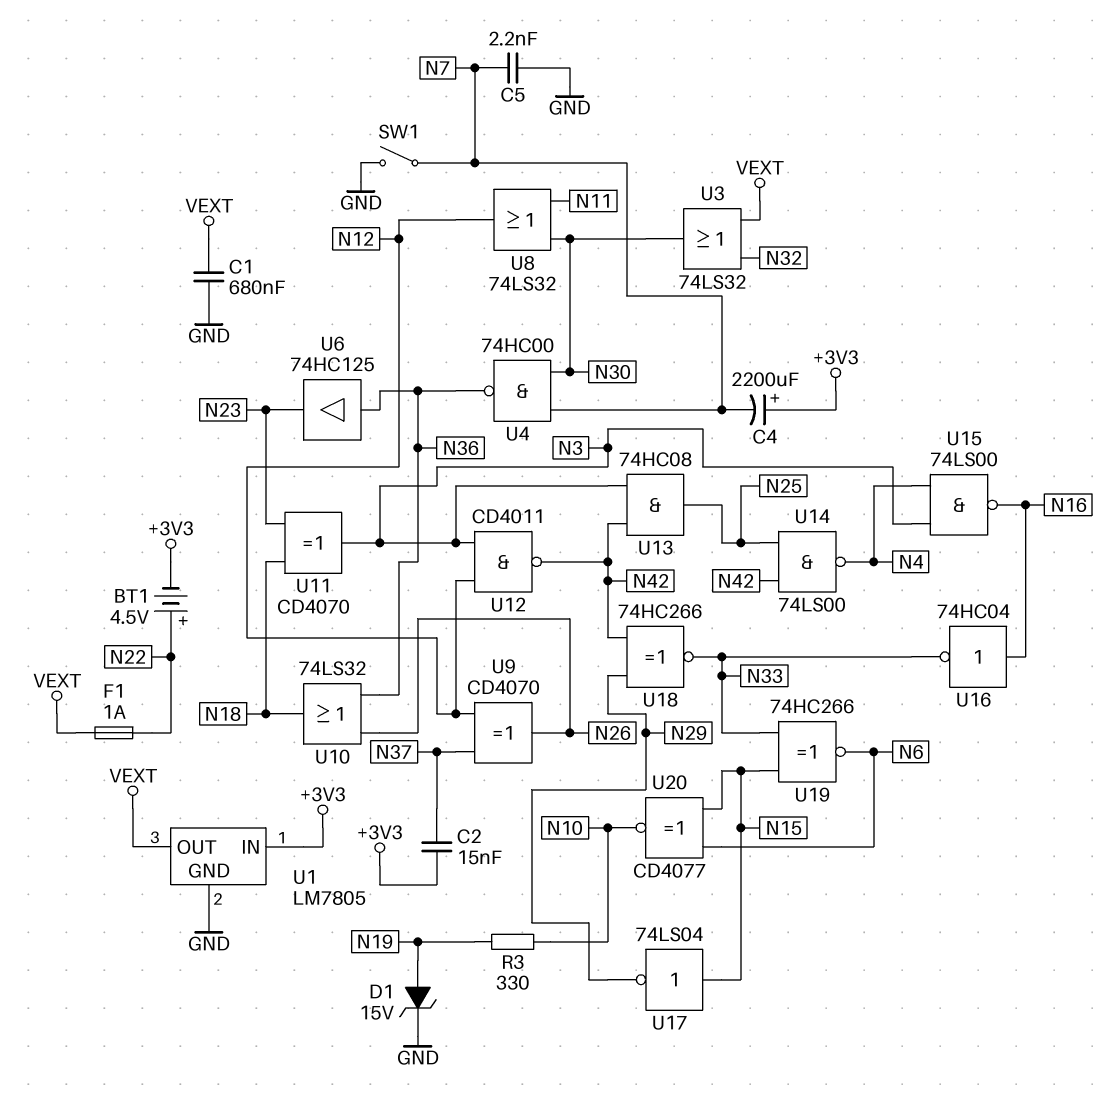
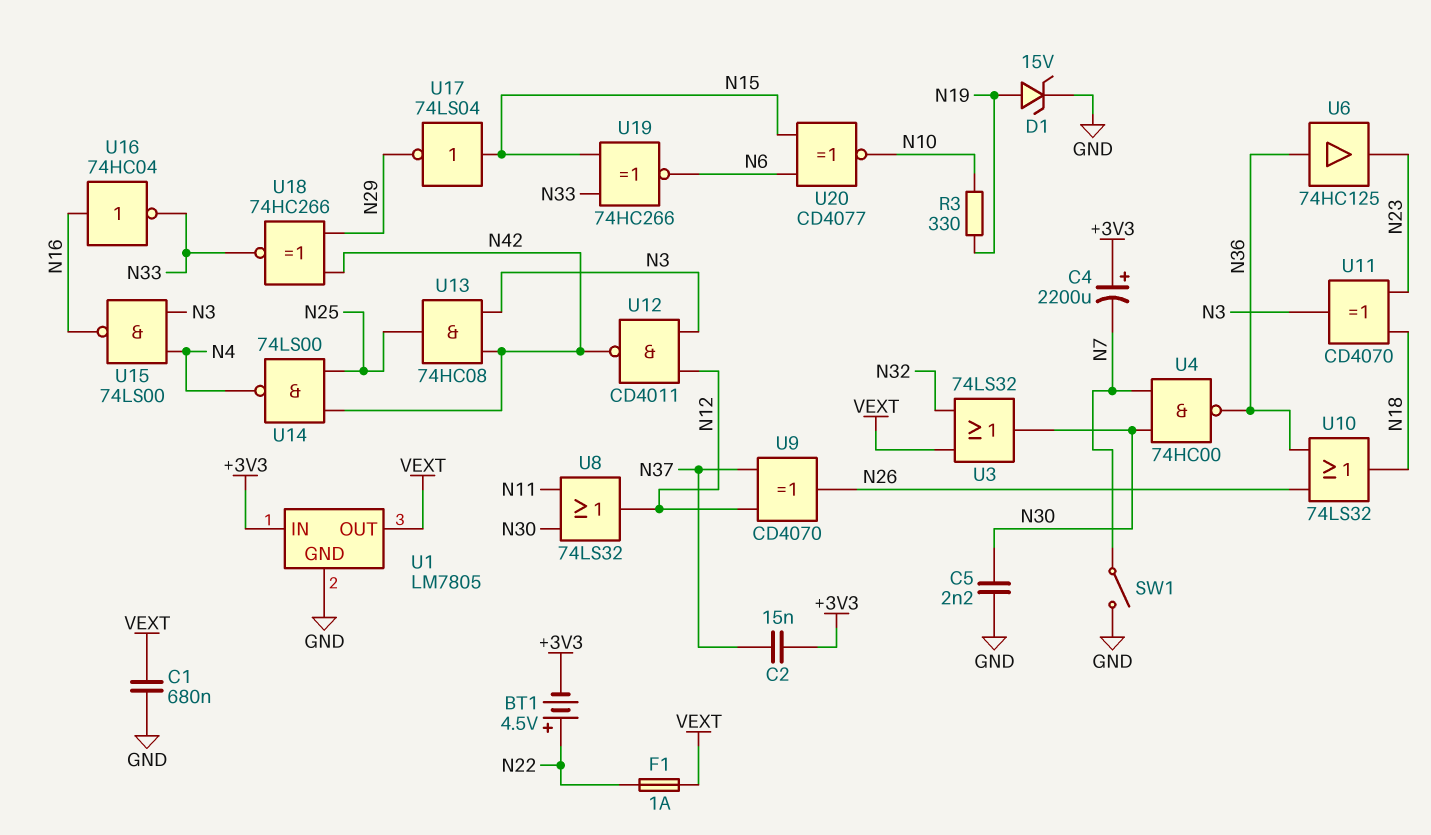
C5: 2.2nF (GND, N7) -> 2.2nF (GND, N30)

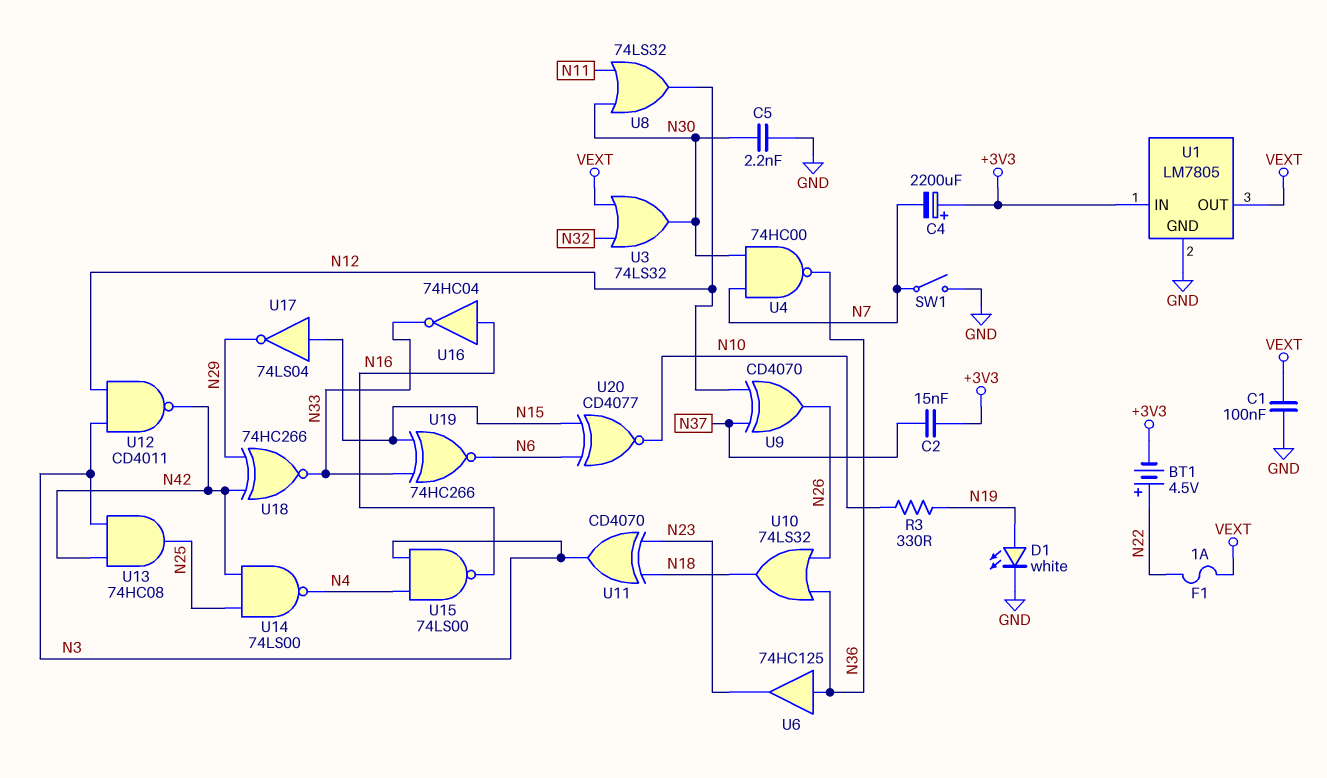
C1: 680nF (GND, VEXT) -> 100nF (GND, VEXT)
D1: zener 15V (A N19, K GND) -> LED white (A N19, K GND)

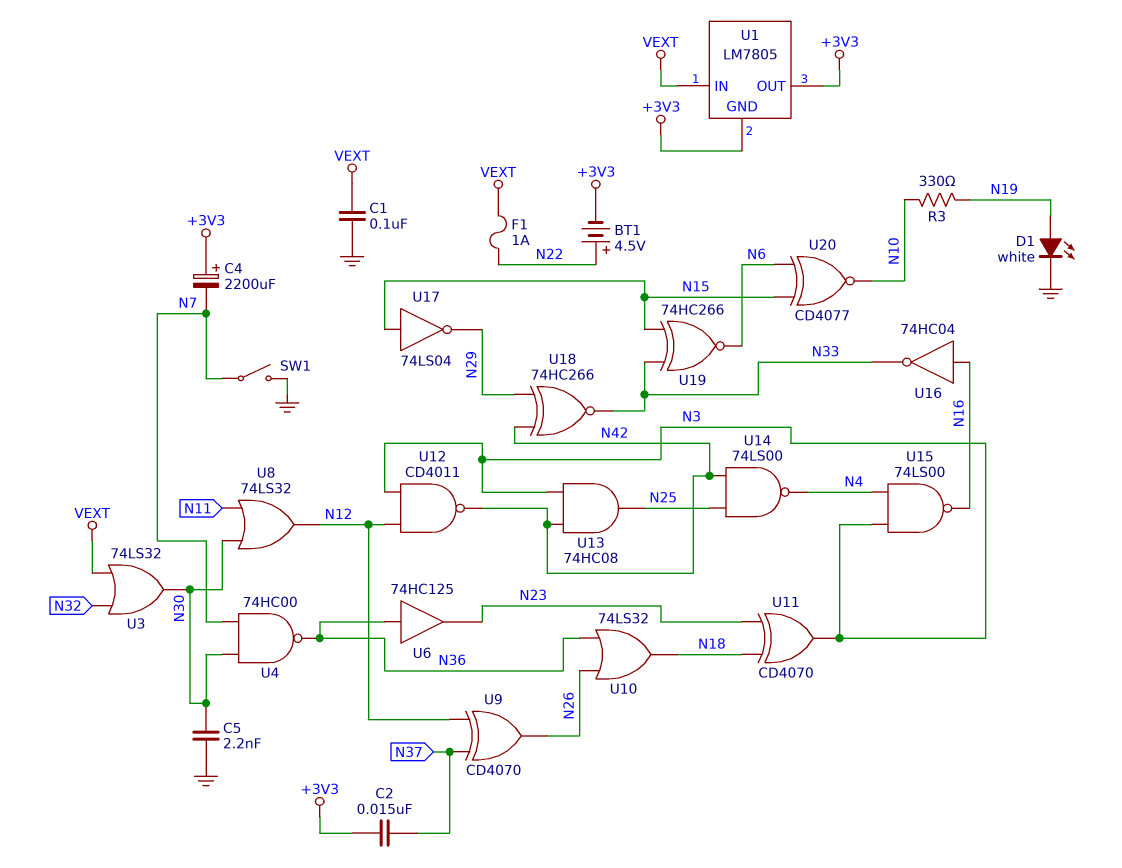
U1 pin GND: GND -> +3V3
U1 pin IN: +3V3 -> VEXT
U1 pin OUT: VEXT -> +3V3

